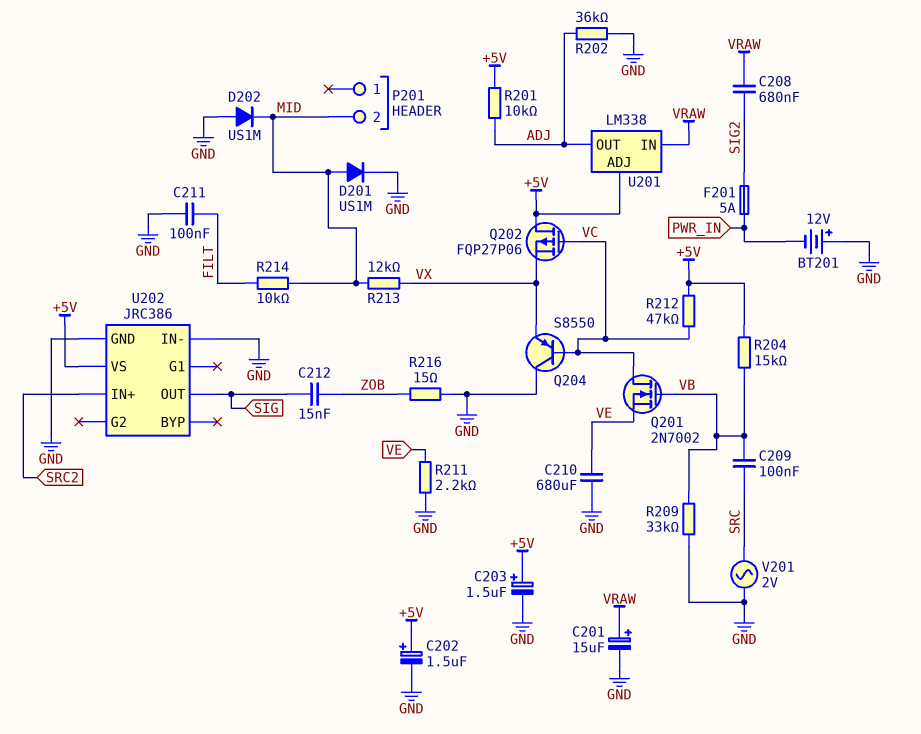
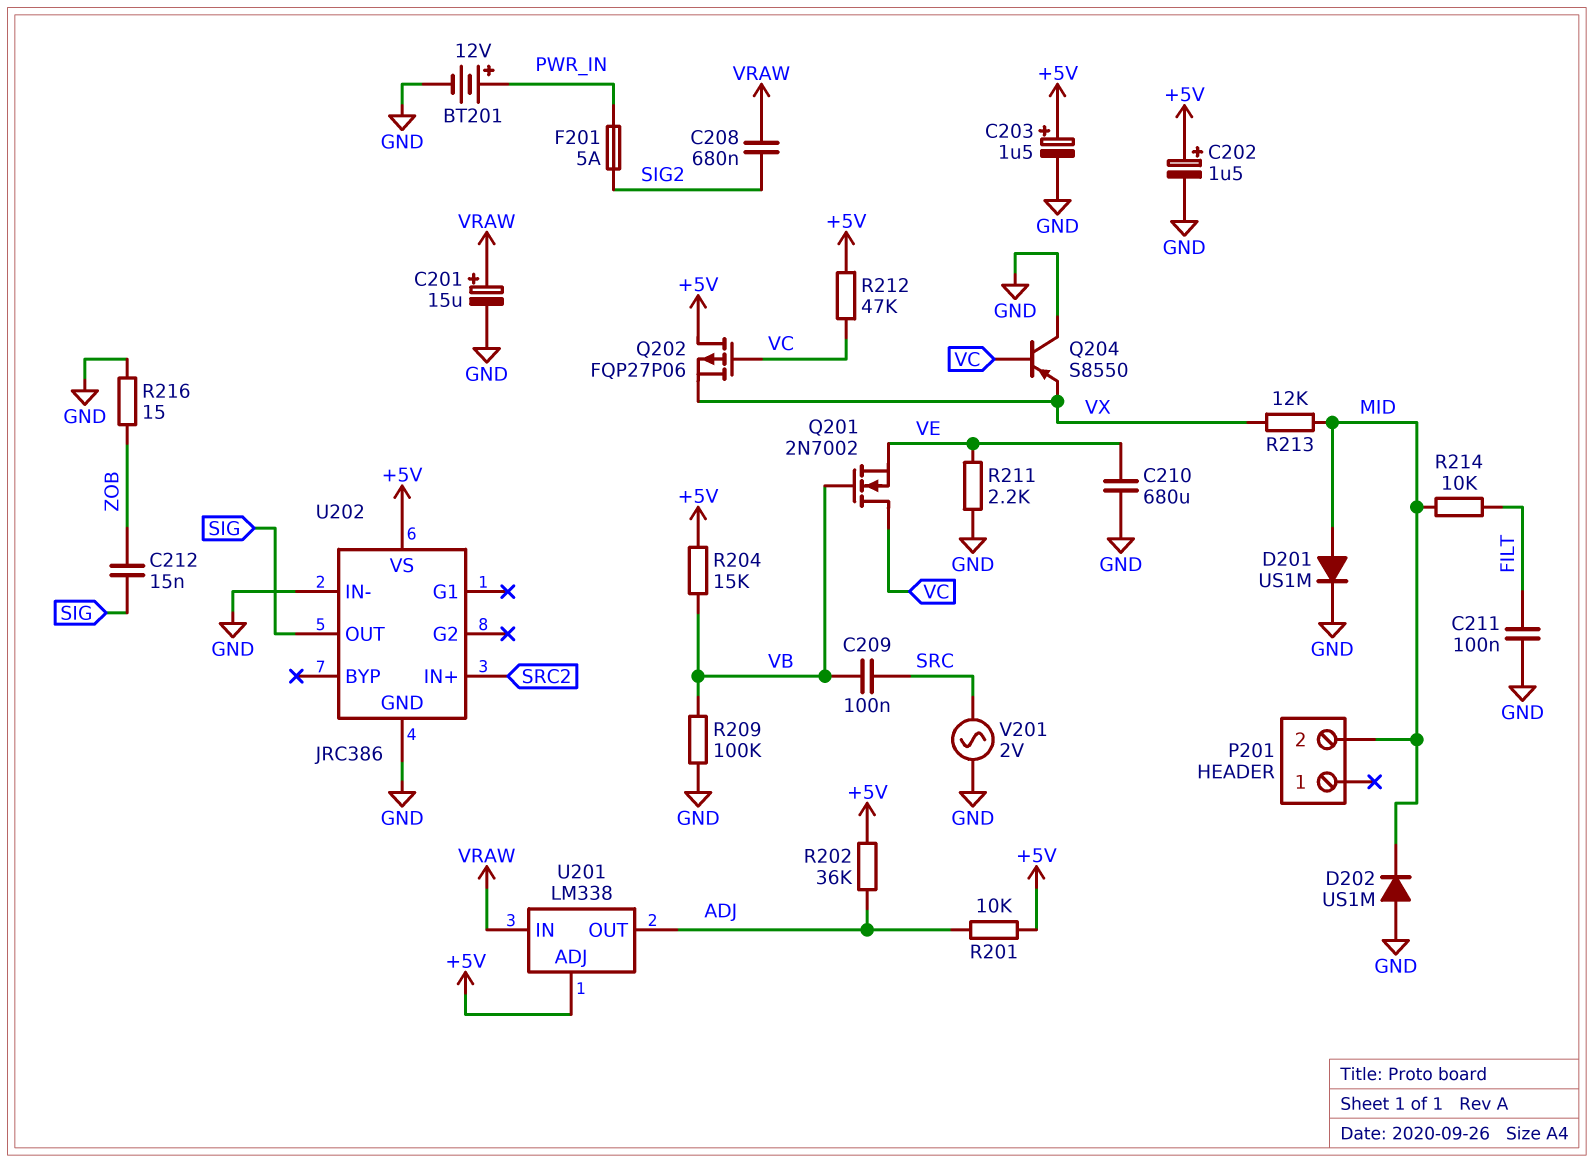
BT201: 12V (plus GND, minus PWR_IN) -> 12V (plus PWR_IN, minus GND)
R202: 36k (ADJ, GND) -> 36k (+5V, ADJ)
R209: 33k (GND, VB) -> 100k (GND, VB)

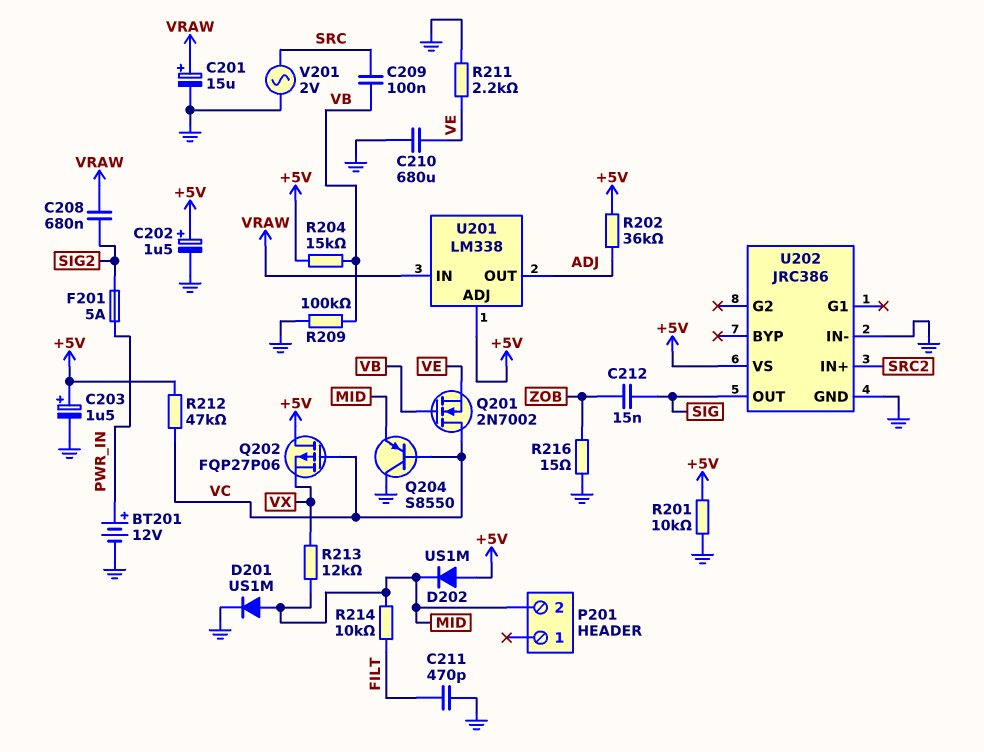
C211: 100nF (FILT, GND) -> 470pF (FILT, GND)
D202: diode US1M (A GND, K MID) -> diode US1M (A +5V, K MID)
Q204: PNP S8550 (B VC, C GND, E VX) -> PNP S8550 (B VC, C GND, E MID)
R201: 10k (+5V, ADJ) -> 10k (+5V, GND)

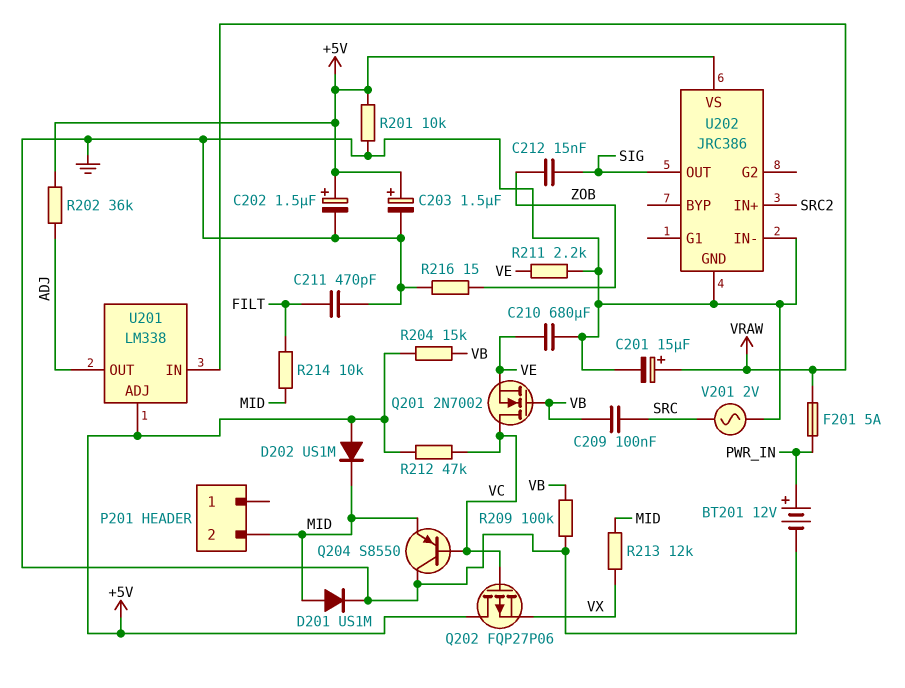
C208: 680nF (SIG2, VRAW) -> none
F201: 5A (PWR_IN, SIG2) -> 5A (PWR_IN, VRAW)

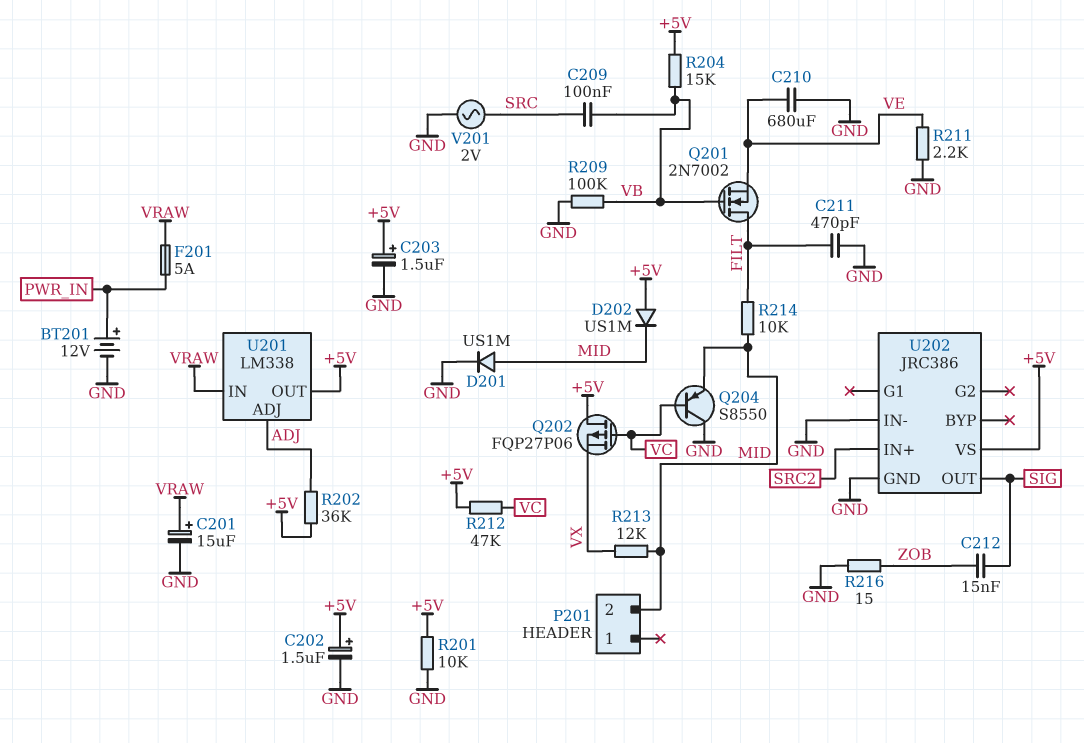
Q201: NMOS 2N7002 (G VB, D VC, S VE) -> NMOS 2N7002 (G VB, D FILT, S VE)
U201 pin ADJ: +5V -> ADJ
U201 pin OUT: ADJ -> +5V

